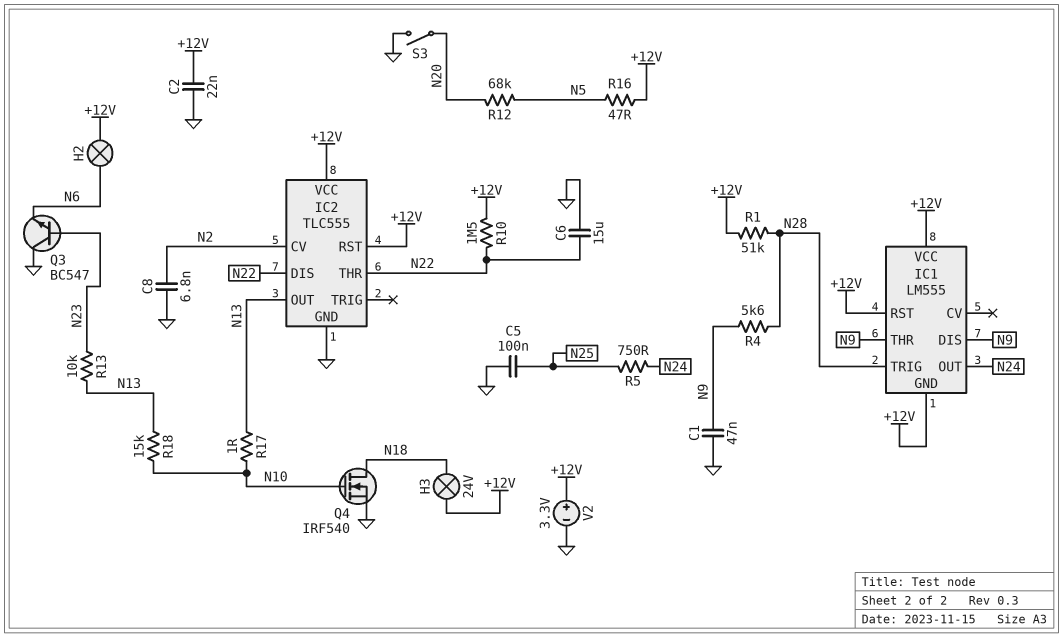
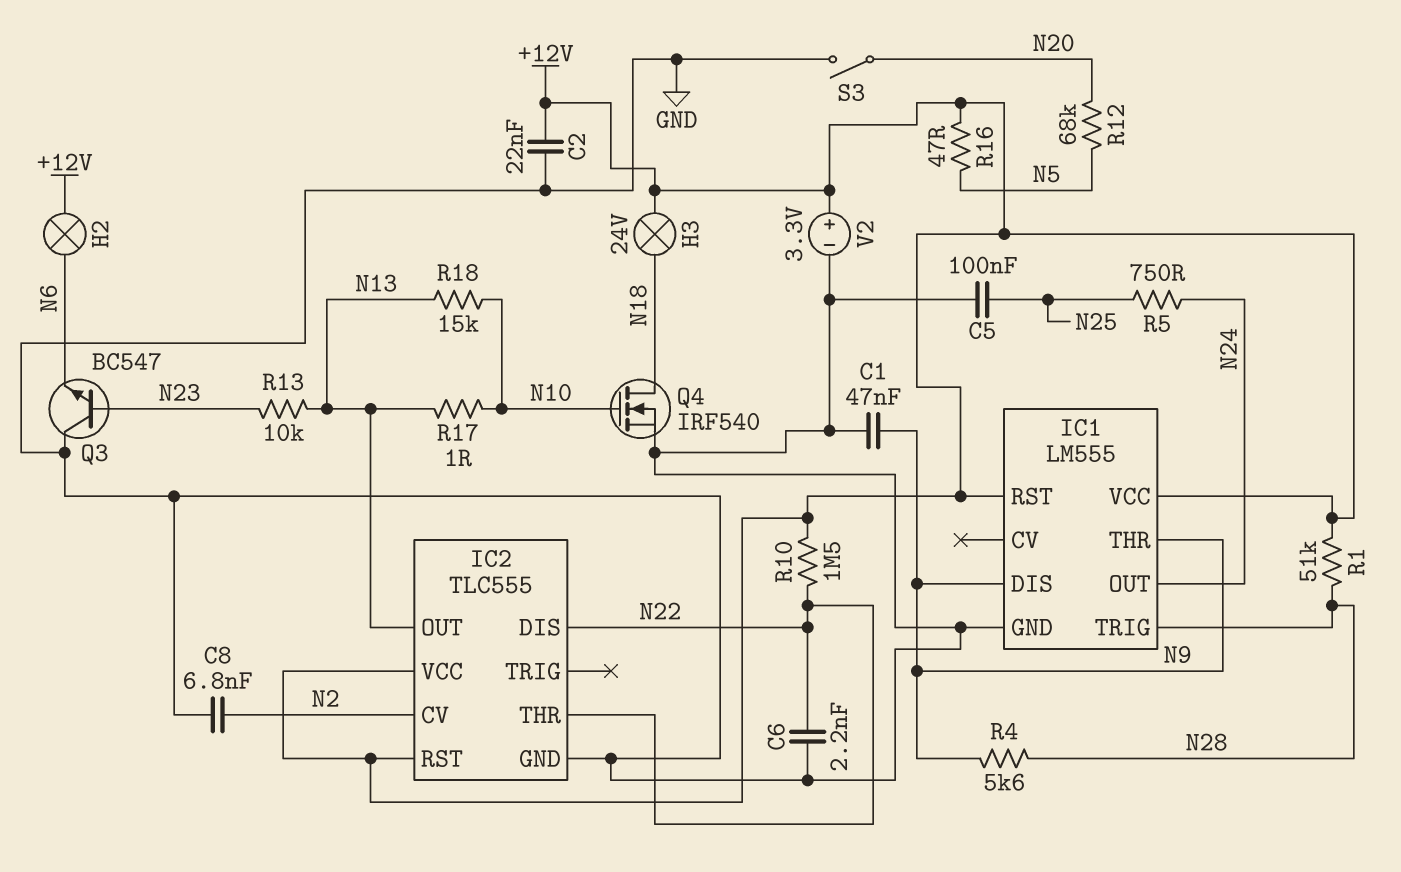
C6: 15uF (GND, N22) -> 2.2nF (GND, N22)
IC1 pin GND: +12V -> GND

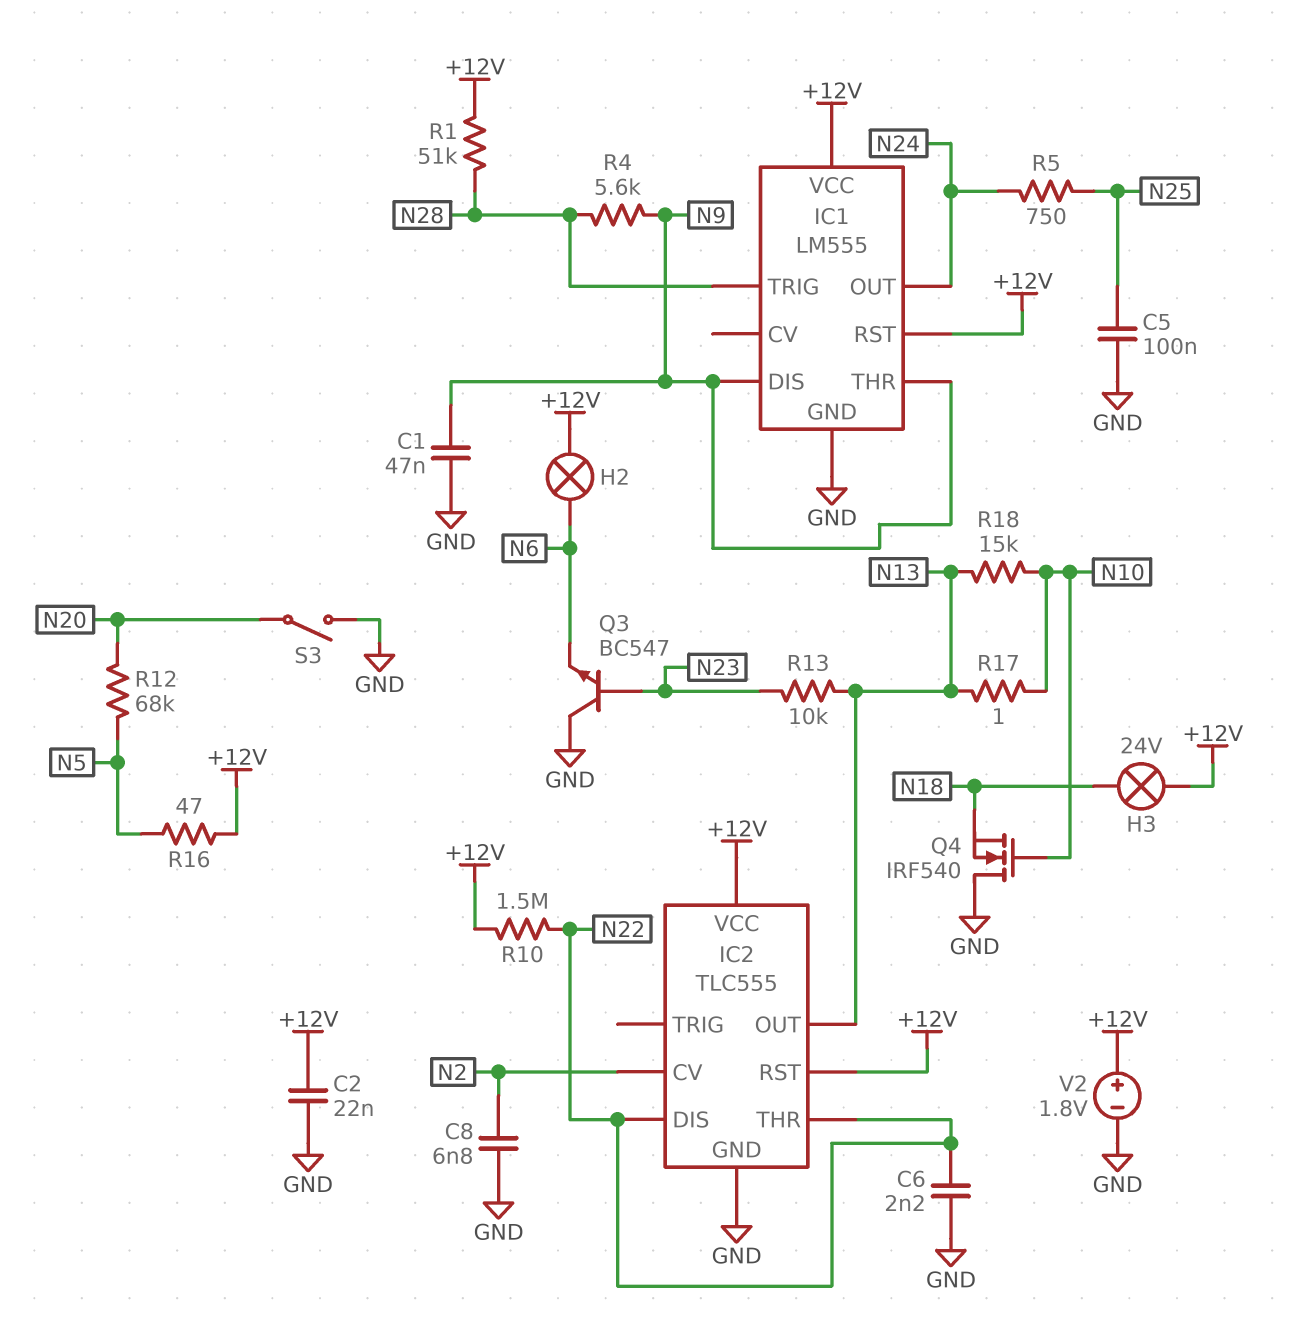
Q4: NMOS IRF540 (G N10, D N18, S GND) -> NMOS IRF540 (G N10, D GND, S N18)
V2: 3.3V (plus +12V, minus GND) -> 1.8V (plus +12V, minus GND)

